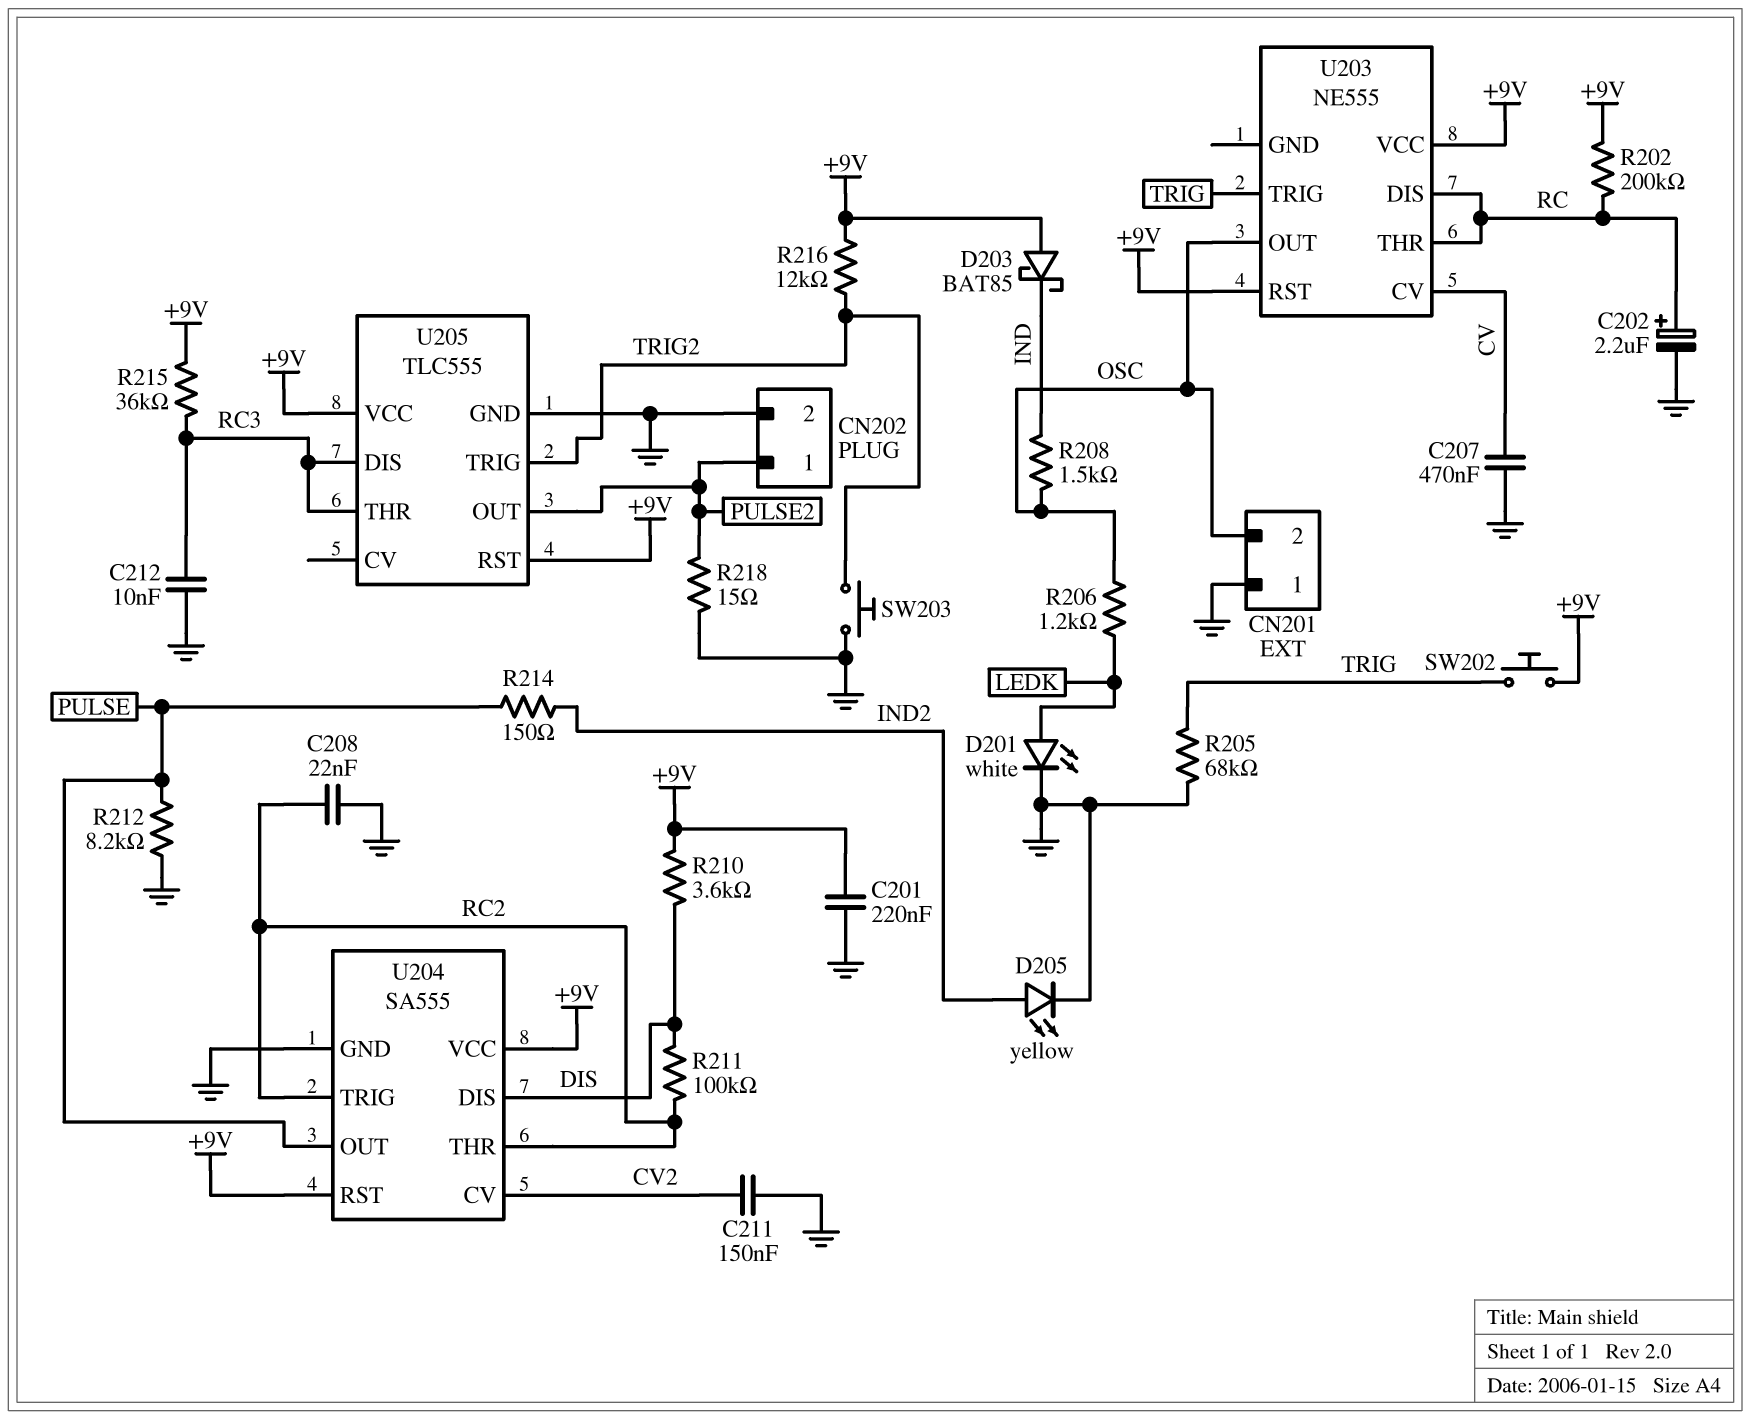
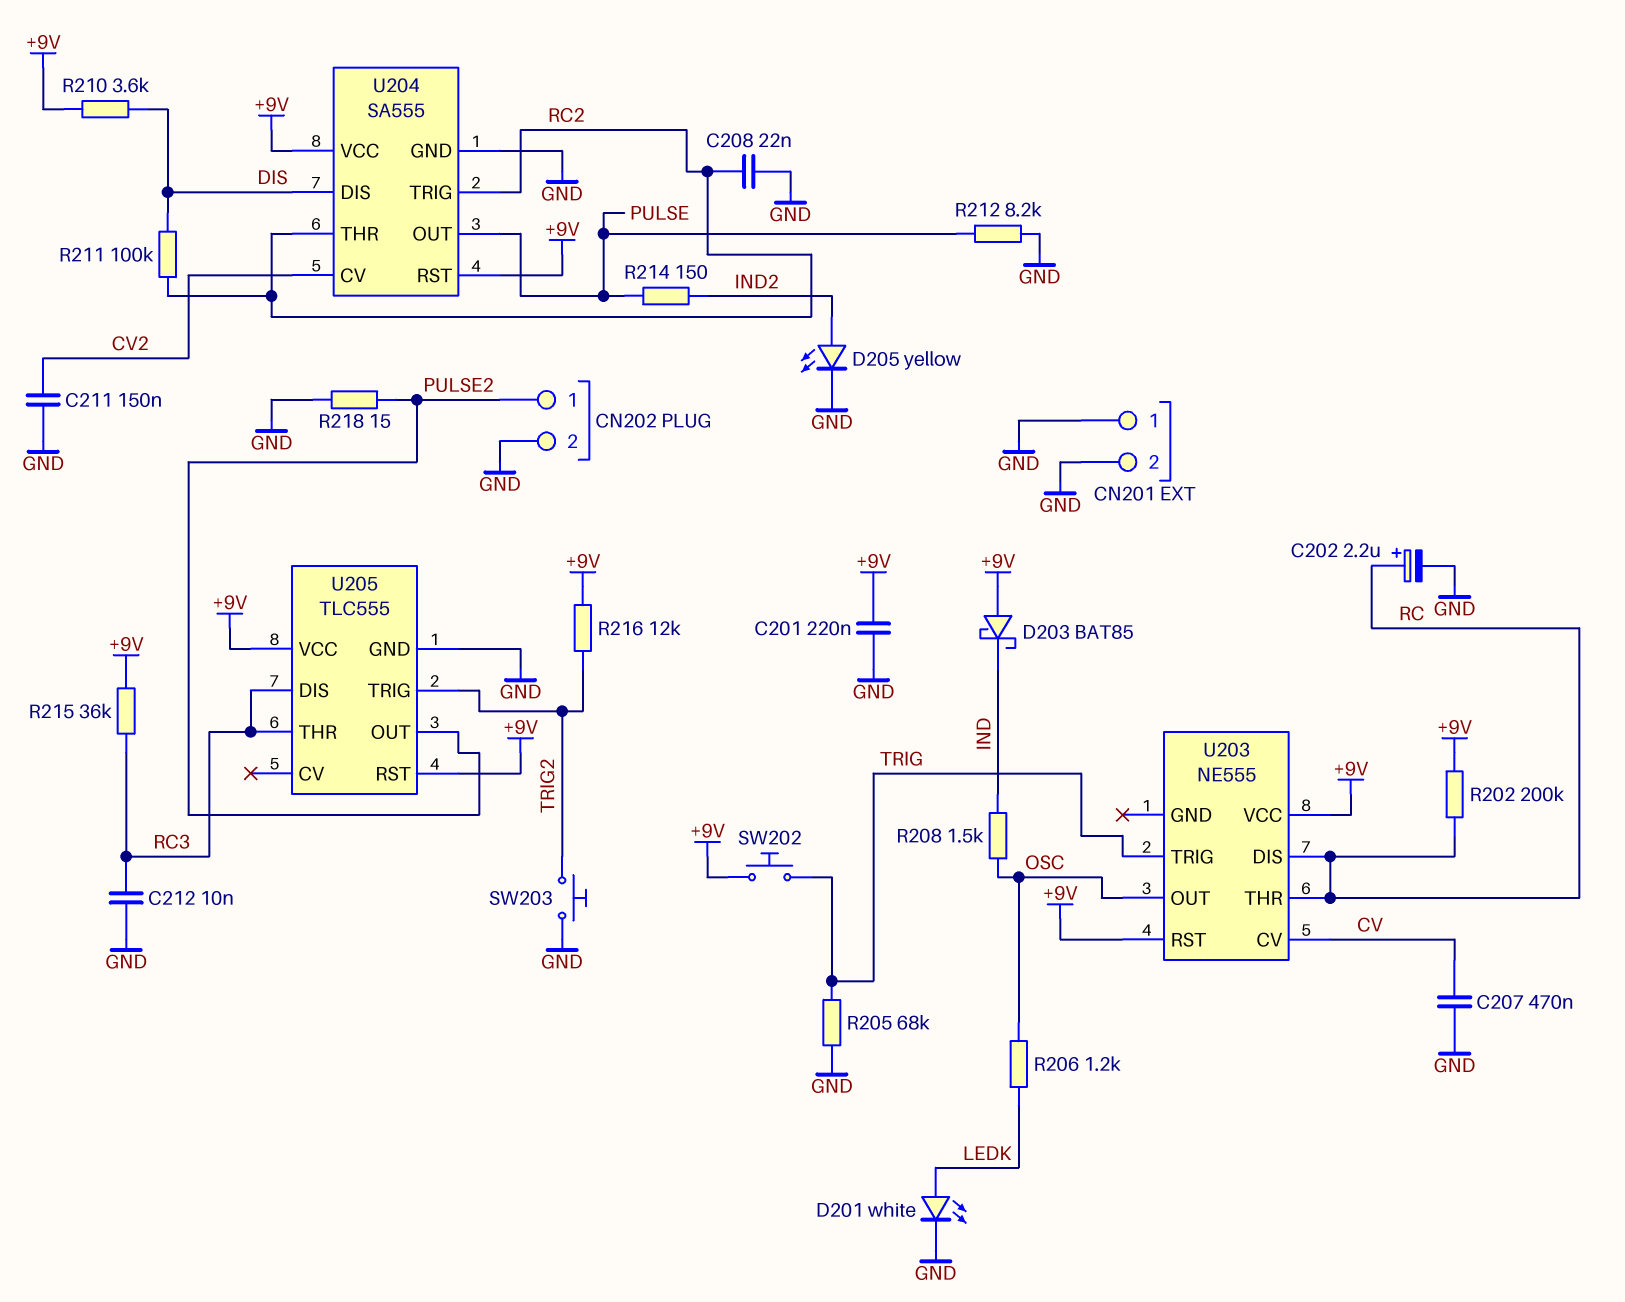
CN201 pin 2: OSC -> GND

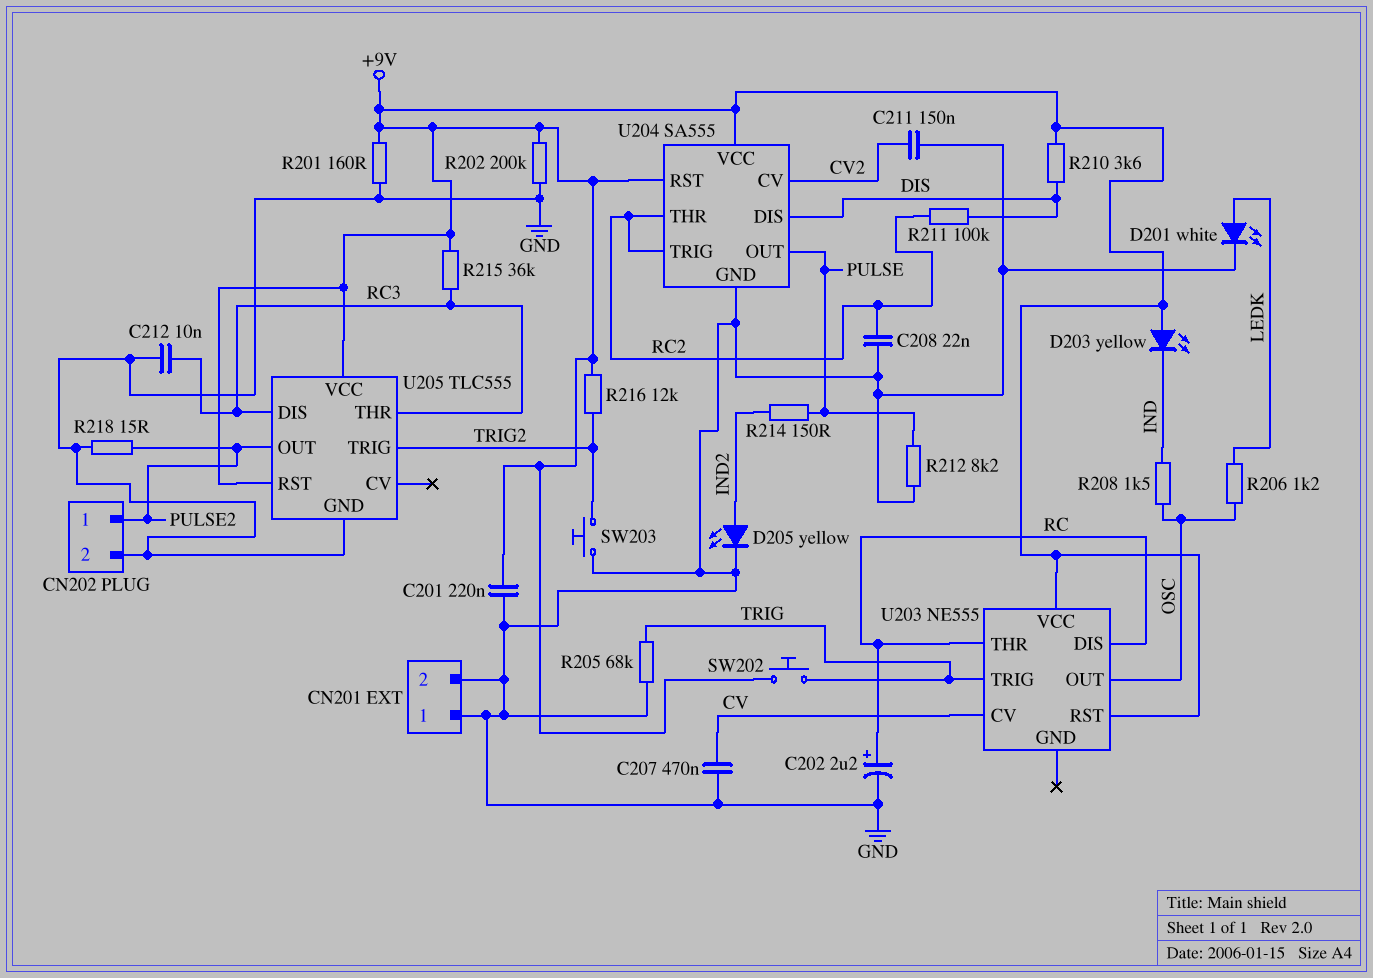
D203: schottky BAT85 (A +9V, K IND) -> LED yellow (A +9V, K IND)
R201: none -> 160 (+9V, GND)
R202: 200k (+9V, RC) -> 200k (+9V, GND)

